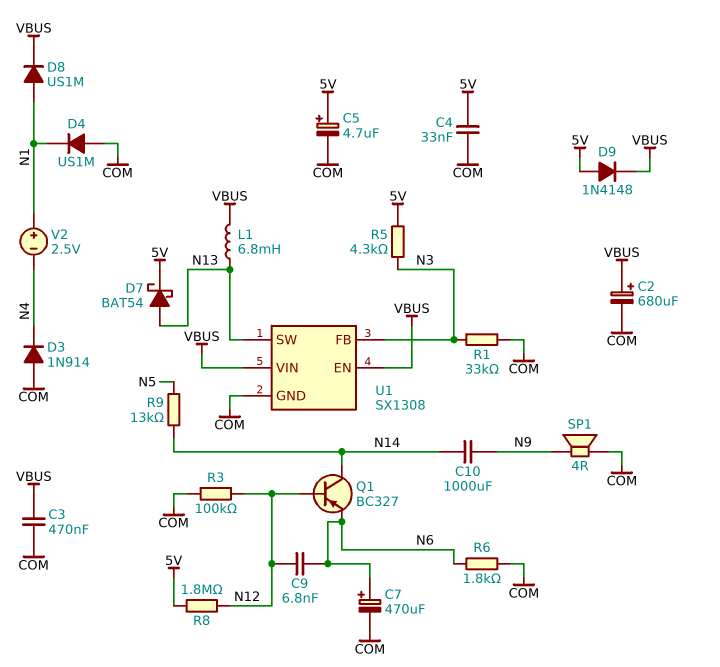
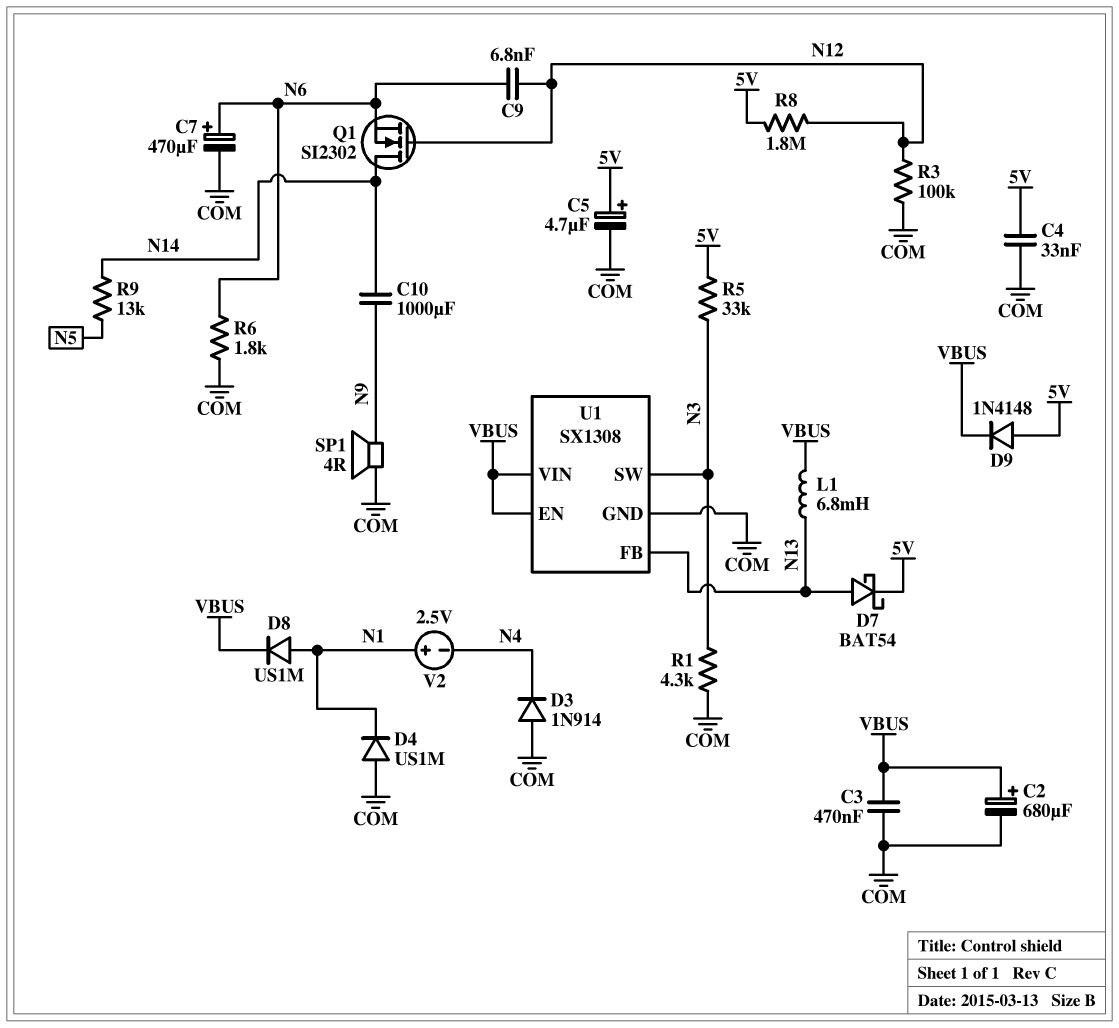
Q1: PNP BC327 (B N12, C N14, E N6) -> NMOS SI2302 (G N12, D N14, S N6)
R1: 33k (COM, N3) -> 4.3k (COM, N3)
R5: 4.3k (5V, N3) -> 33k (5V, N3)
U1 pin FB: N3 -> N13
U1 pin SW: N13 -> N3

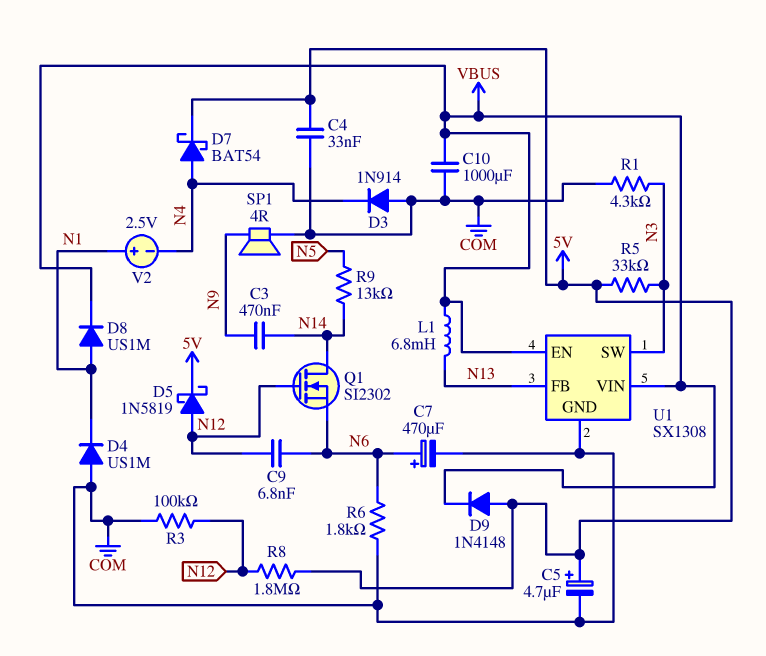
C2: 680uF (plus VBUS, minus COM) -> none
C3: 470nF (COM, VBUS) -> 470nF (N9, N14)
C10: 1000uF (N9, N14) -> 1000uF (COM, VBUS)
D5: none -> schottky 1N5819 (A N12, K 5V)
D7: schottky BAT54 (A N13, K 5V) -> schottky BAT54 (A N4, K 5V)

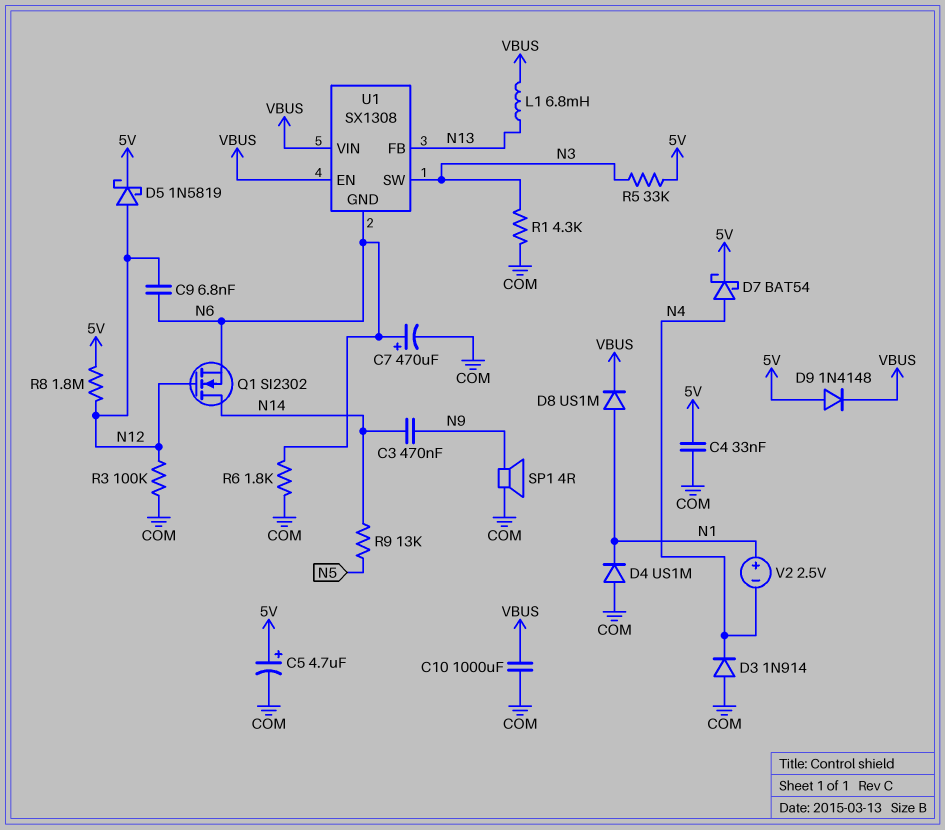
U1 pin GND: COM -> N6

